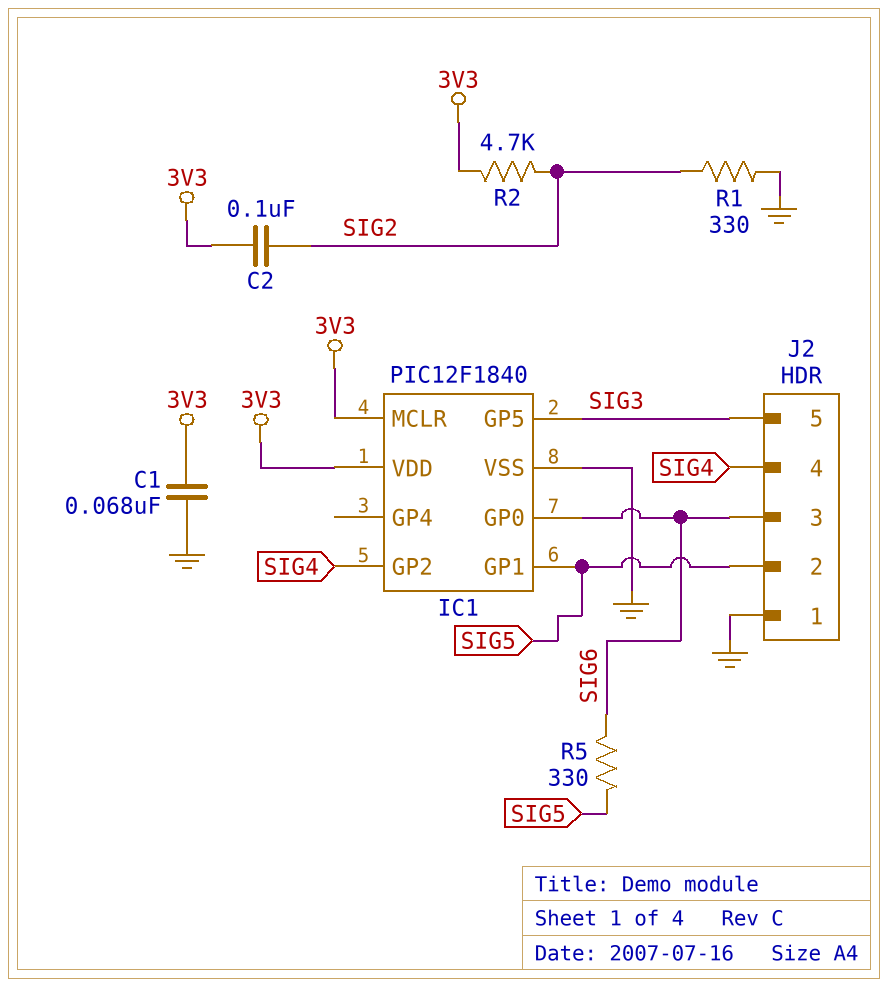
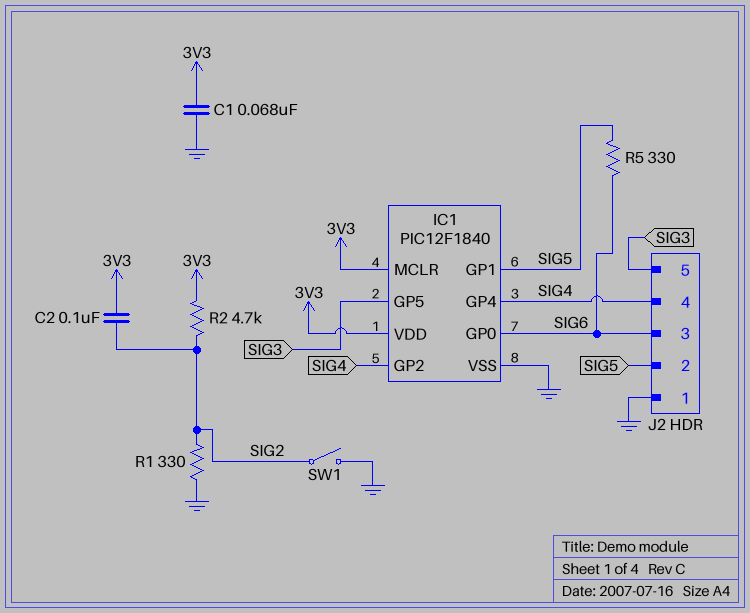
IC1 pin GP4: none -> SIG4
SW1: none -> switch (GND, SIG2)

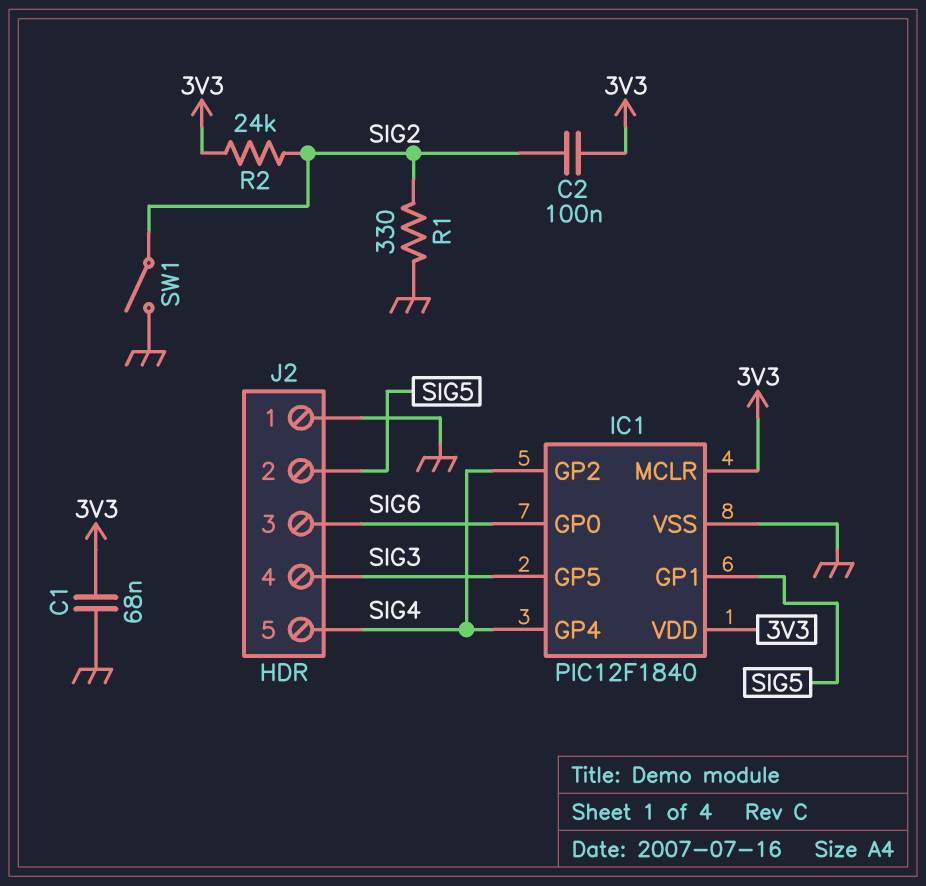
J2 pin 4: SIG4 -> SIG3
J2 pin 5: SIG3 -> SIG4
R2: 4.7k (3V3, SIG2) -> 24k (3V3, SIG2)
R5: 330 (SIG5, SIG6) -> none

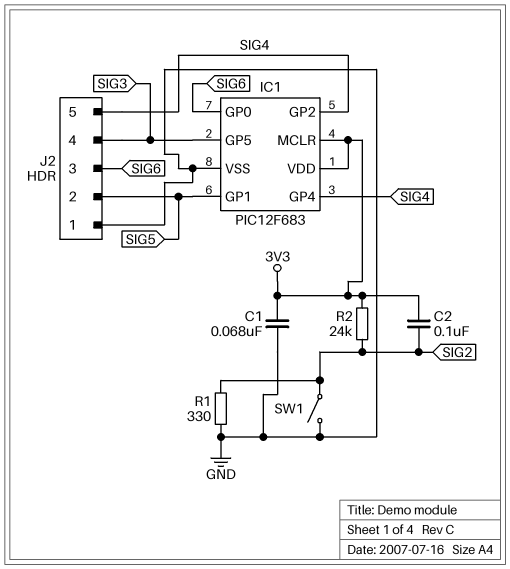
IC1: PIC12F1840 -> PIC12F683

